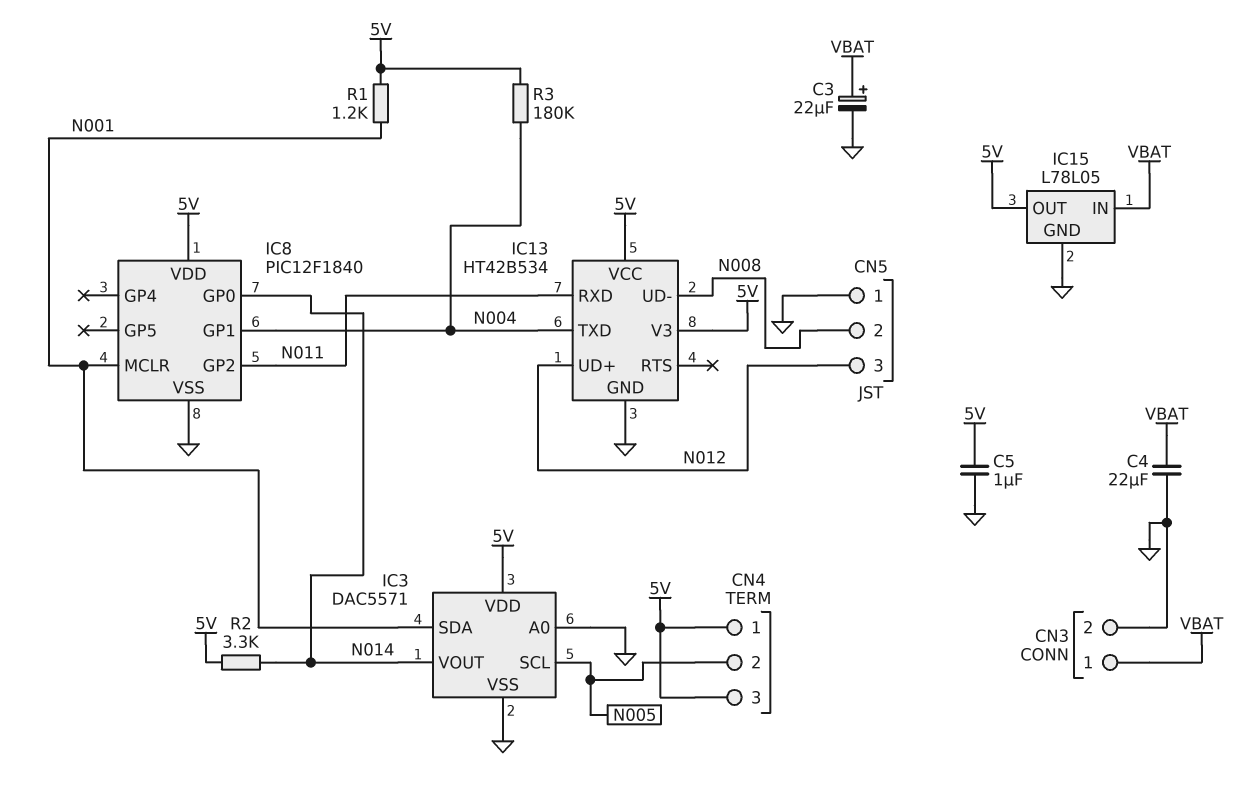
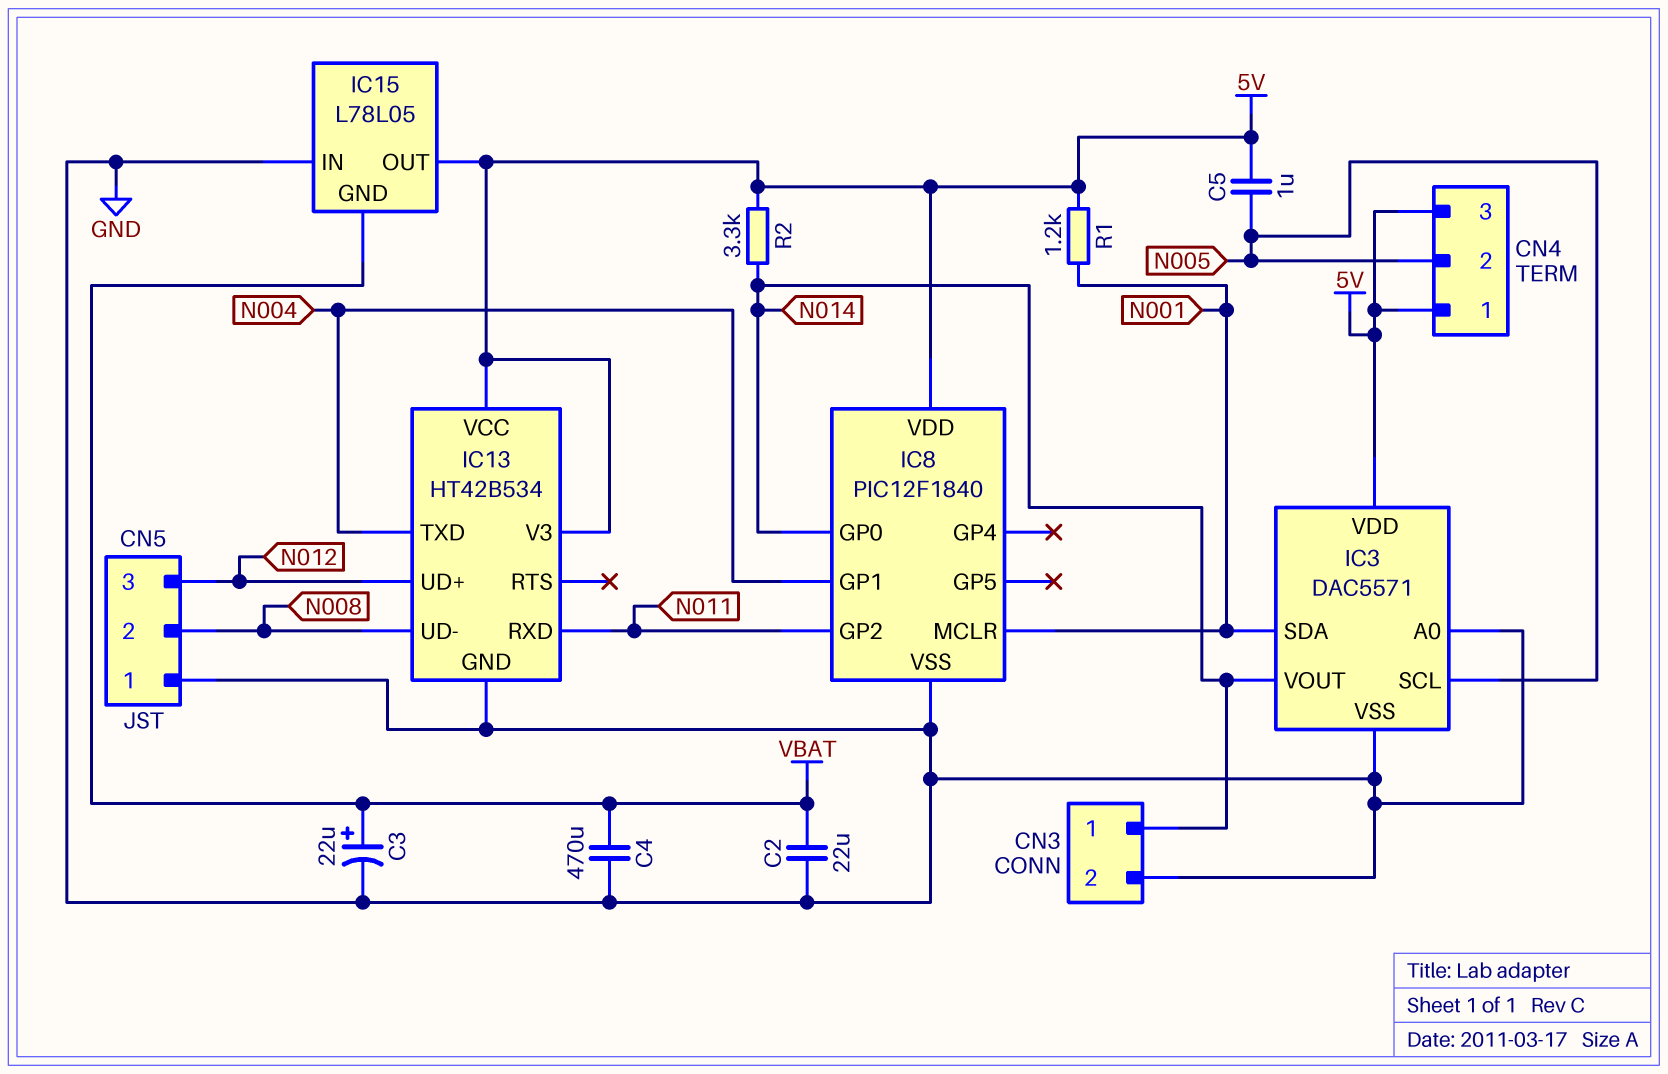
C2: none -> 22uF (GND, VBAT)
C4: 22uF (GND, VBAT) -> 470uF (GND, VBAT)
C5: 1uF (5V, GND) -> 1uF (5V, N005)
CN3 pin 1: VBAT -> N014
IC15 pin GND: GND -> VBAT
IC15 pin IN: VBAT -> GND
R3: 180k (5V, N004) -> none

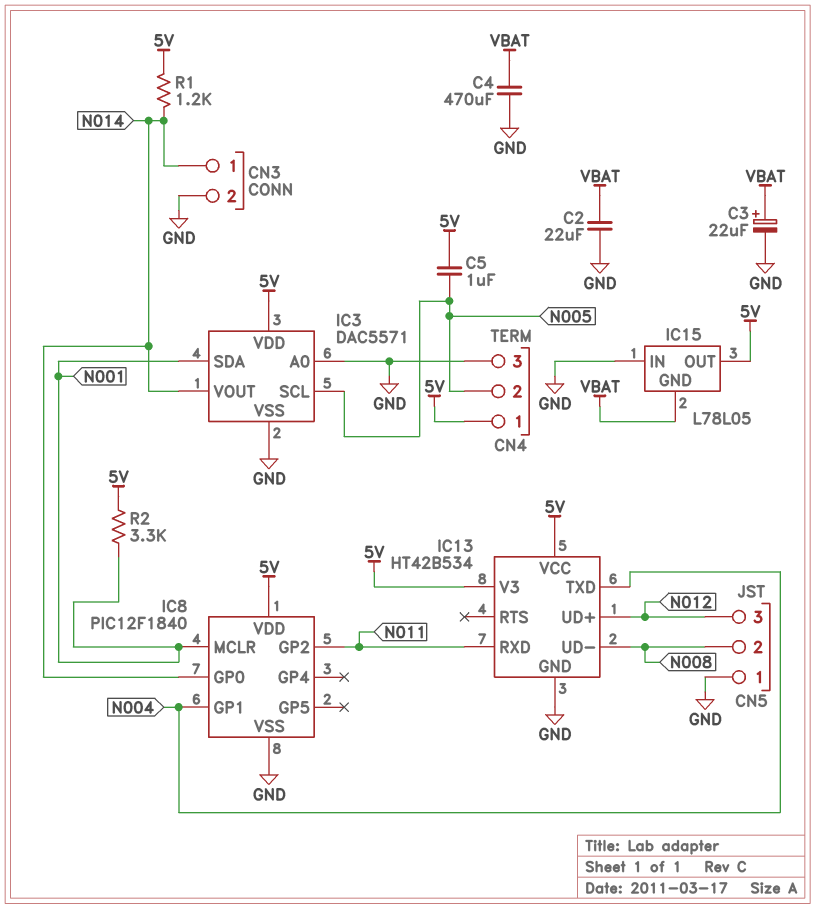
CN4 pin 3: 5V -> GND
R1: 1.2k (5V, N001) -> 1.2k (5V, N014)
R2: 3.3k (5V, N014) -> 3.3k (5V, N001)

